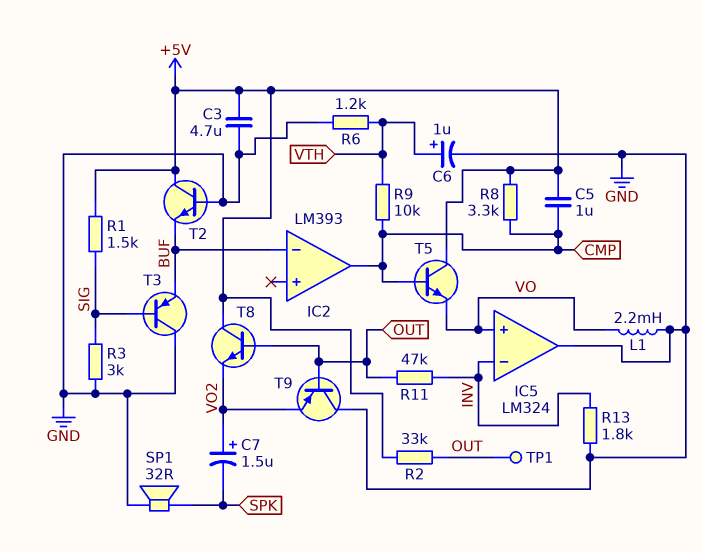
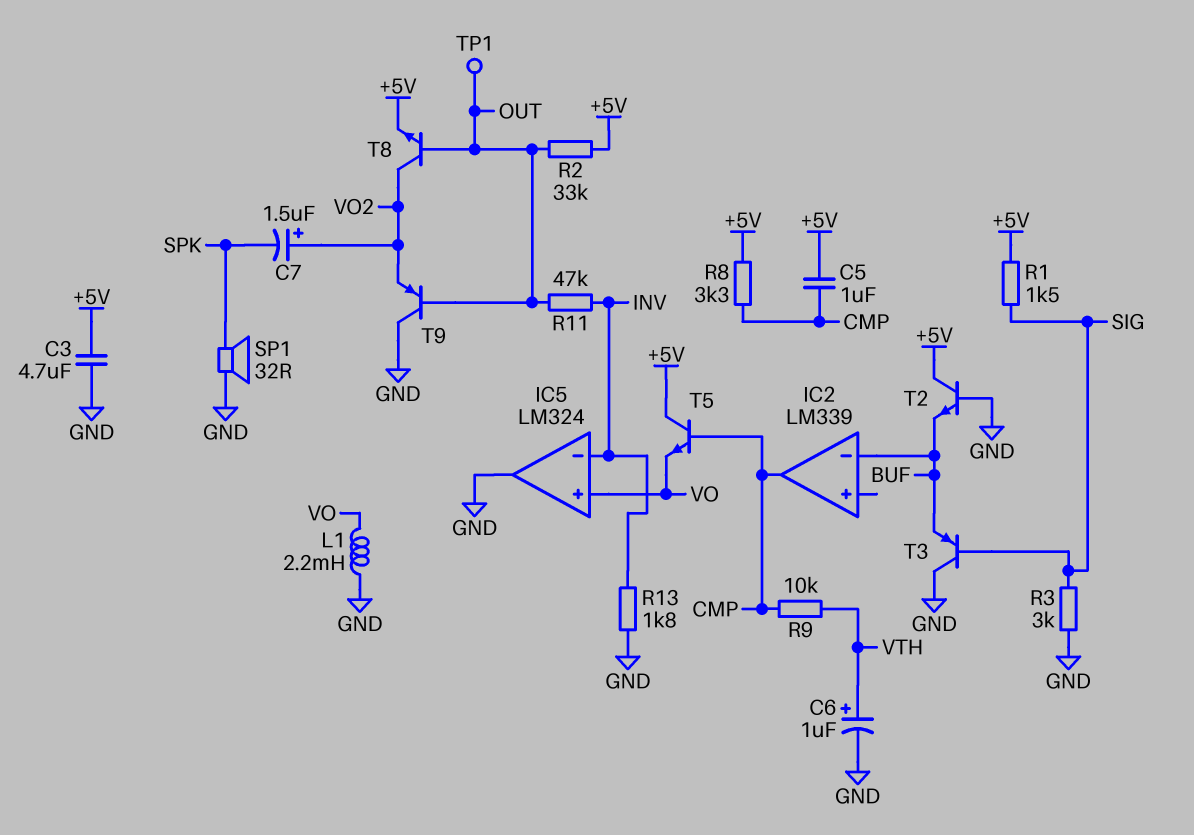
IC2: LM393 -> LM339
R6: 1.2k (GND, VTH) -> none
T8: NPN (B OUT, C +5V, E VO2) -> NPN (B OUT, C VO2, E +5V)

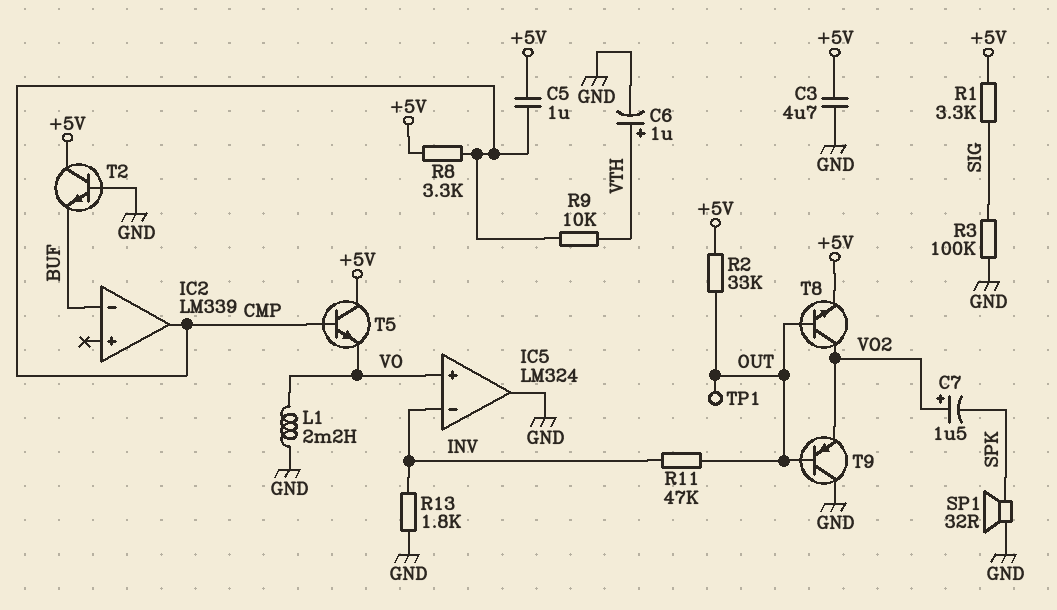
R1: 1.5k (+5V, SIG) -> 3.3k (+5V, SIG)
R3: 3k (GND, SIG) -> 100k (GND, SIG)
T3: PNP (B SIG, C GND, E BUF) -> none

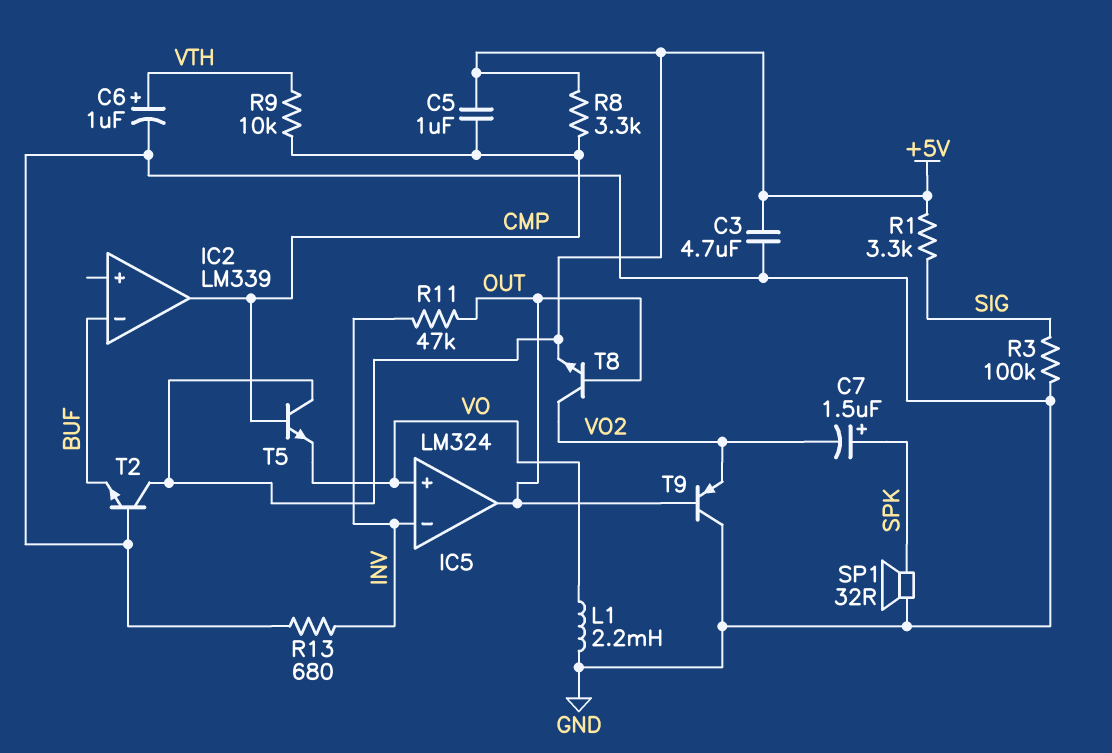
C7: 1.5uF (plus VO2, minus SPK) -> 1.5uF (plus SPK, minus VO2)
IC5 pin out: GND -> OUT
R2: 33k (+5V, OUT) -> none
R13: 1.8k (GND, INV) -> 680 (GND, INV)
TP1: test point (OUT) -> none

